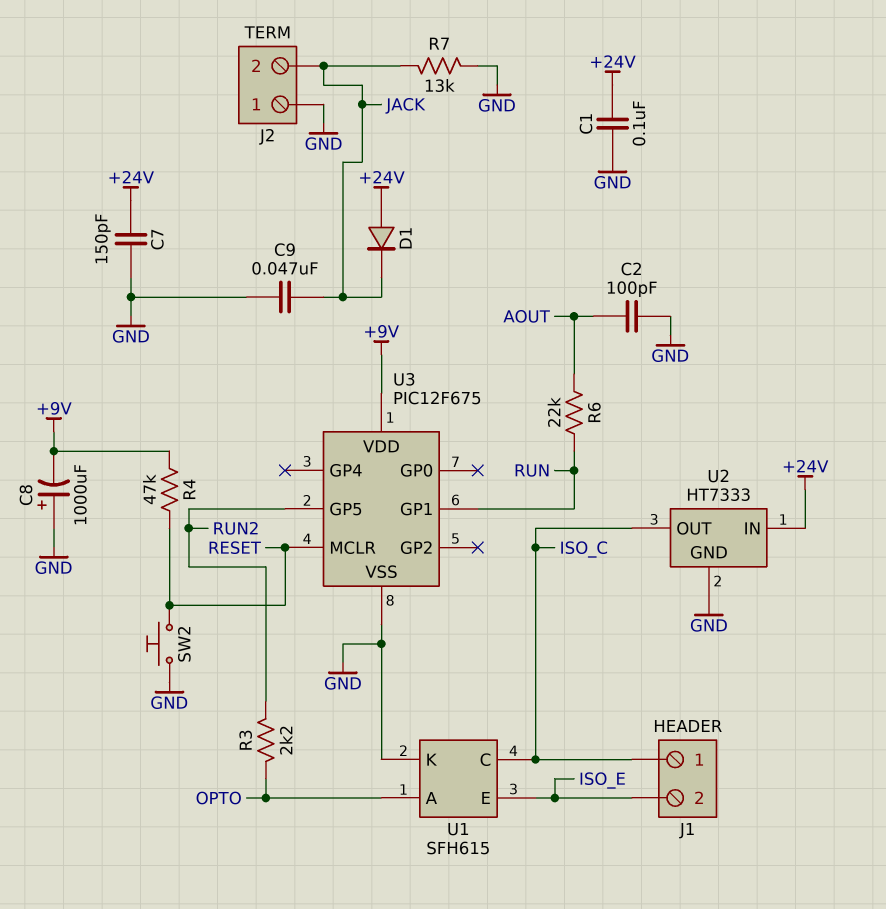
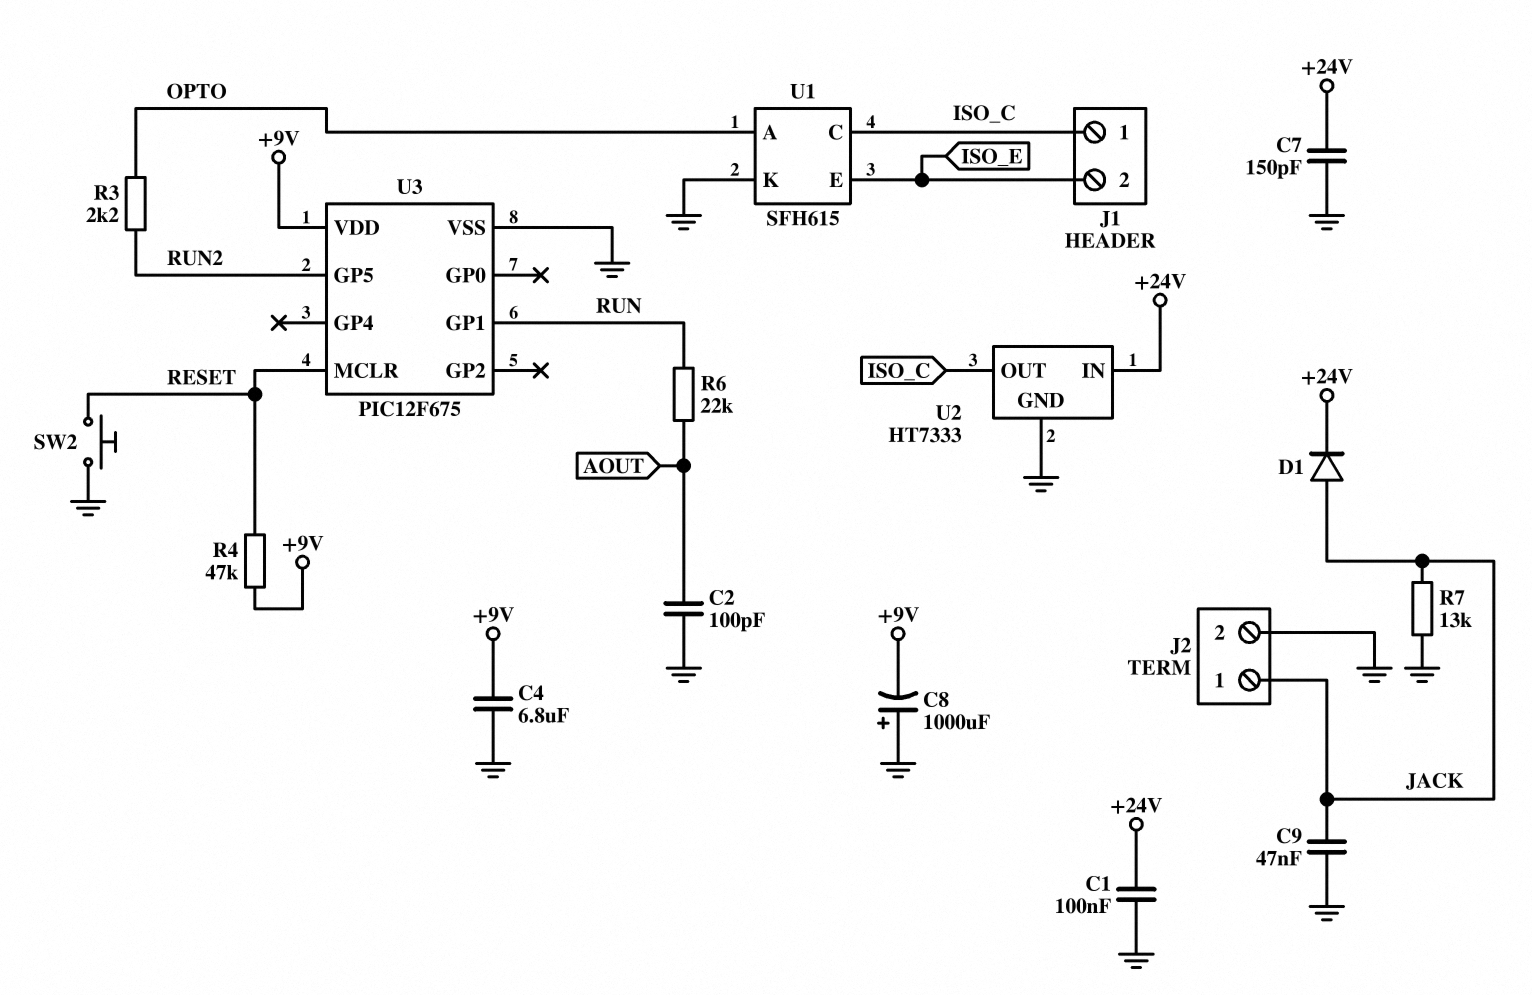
C4: none -> 6.8uF (+9V, GND)
D1: diode (A +24V, K JACK) -> diode (A JACK, K +24V)
J2 pin 1: GND -> JACK
J2 pin 2: JACK -> GND

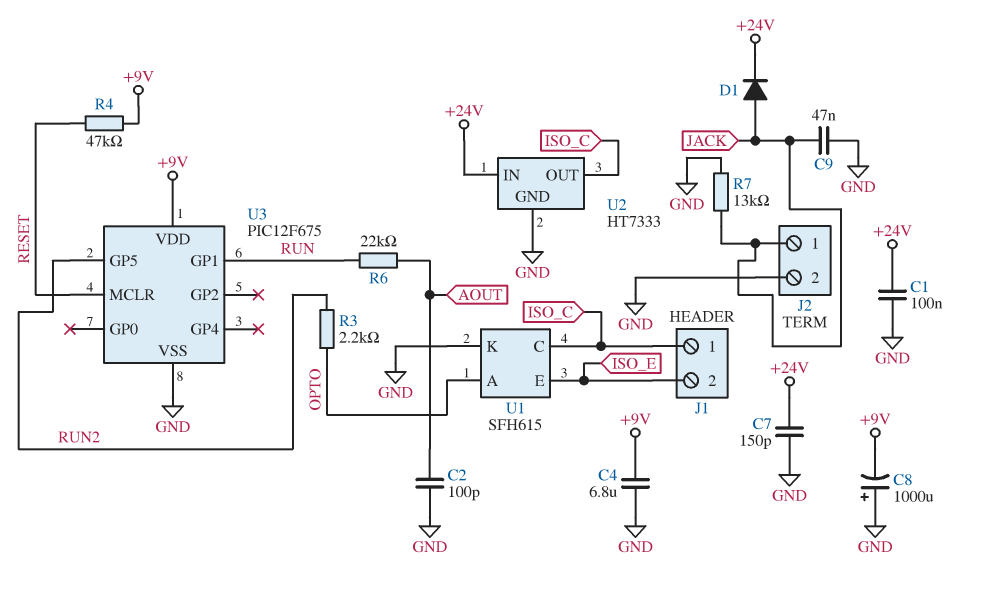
SW2: button (GND, RESET) -> none

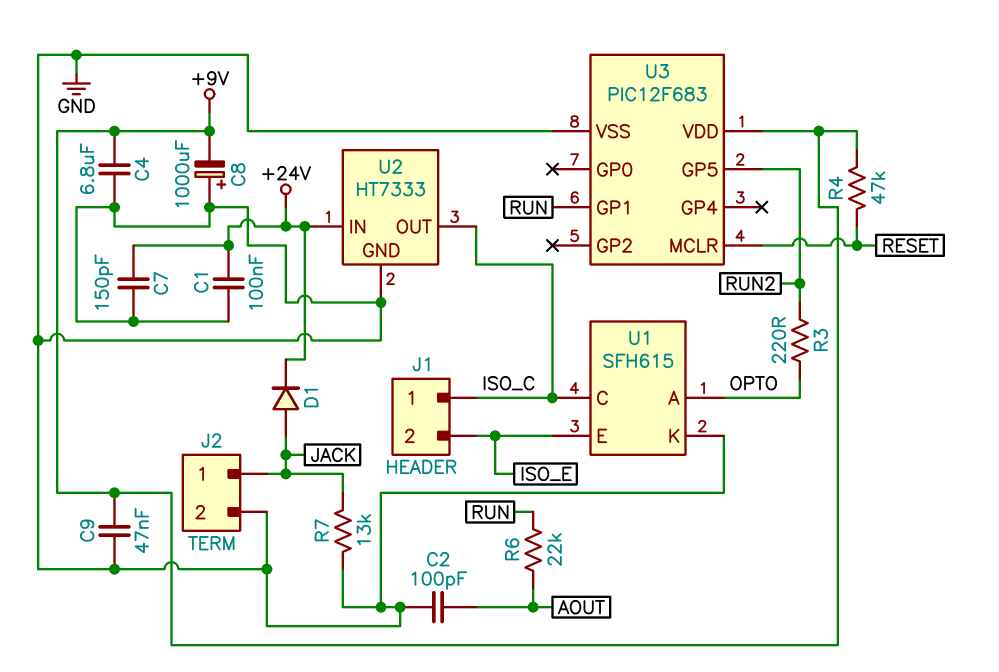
C9: 47nF (GND, JACK) -> 47nF (+9V, GND)
R3: 2.2k (OPTO, RUN2) -> 220 (OPTO, RUN2)
U3: PIC12F675 -> PIC12F683

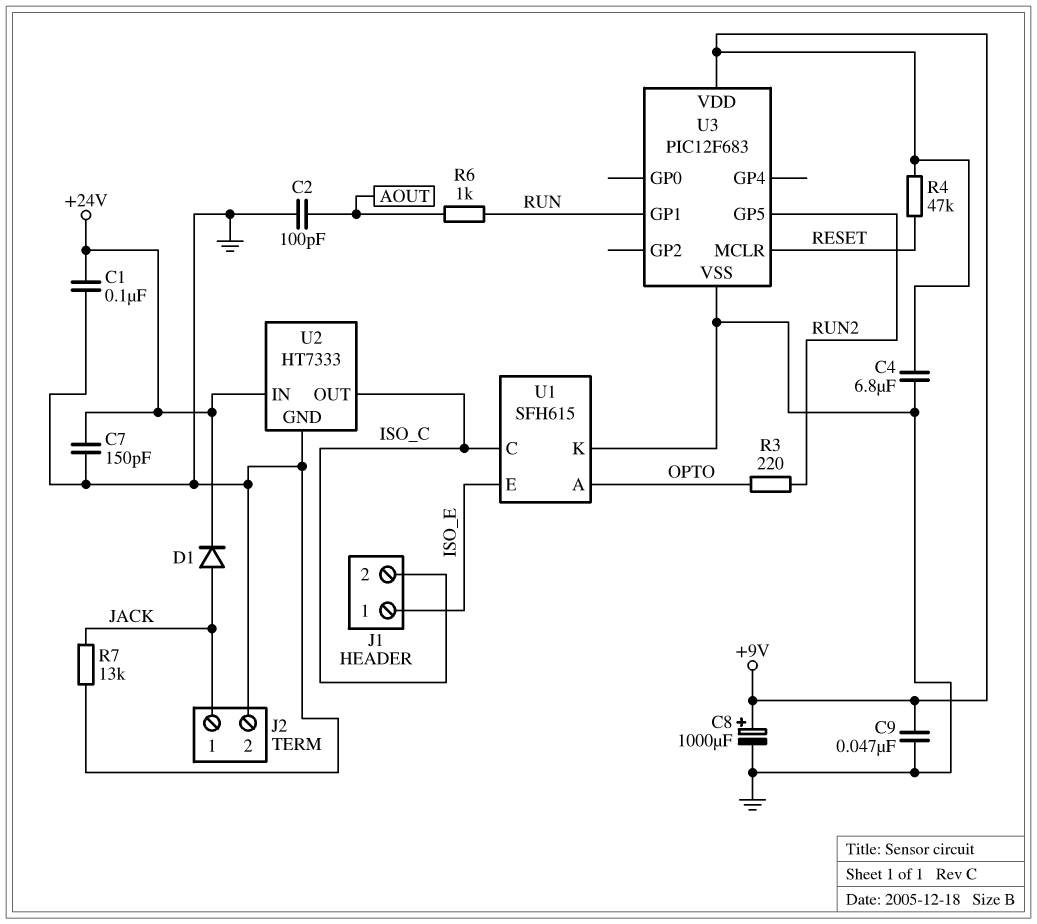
C8: 1000uF (plus GND, minus +9V) -> 1000uF (plus +9V, minus GND)
J1 pin 1: ISO_C -> ISO_E
J1 pin 2: ISO_E -> ISO_C
R6: 22k (AOUT, RUN) -> 1k (AOUT, RUN)

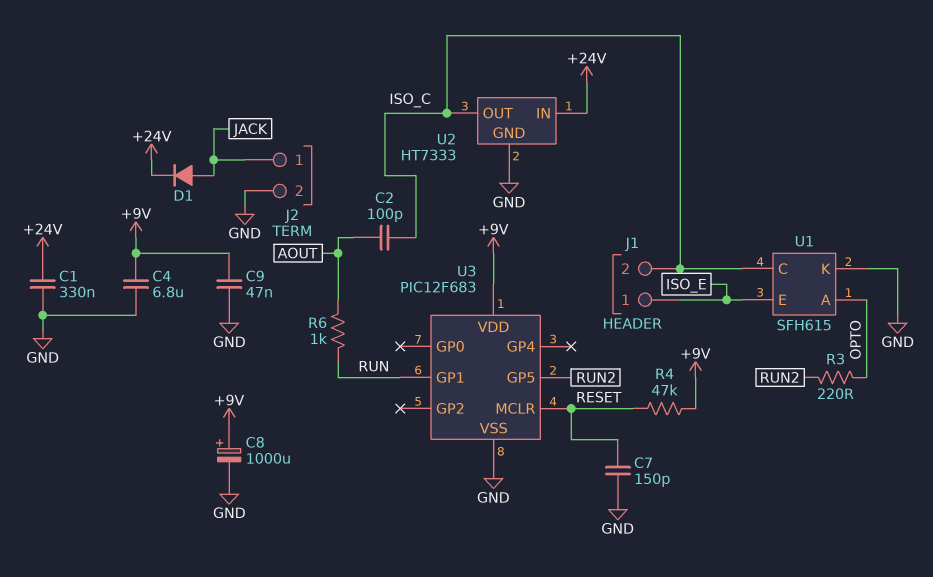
C1: 100nF (+24V, GND) -> 330nF (+24V, GND)
C2: 100pF (AOUT, GND) -> 100pF (AOUT, ISO_C)
C7: 150pF (+24V, GND) -> 150pF (GND, RESET)
R7: 13k (GND, JACK) -> none

